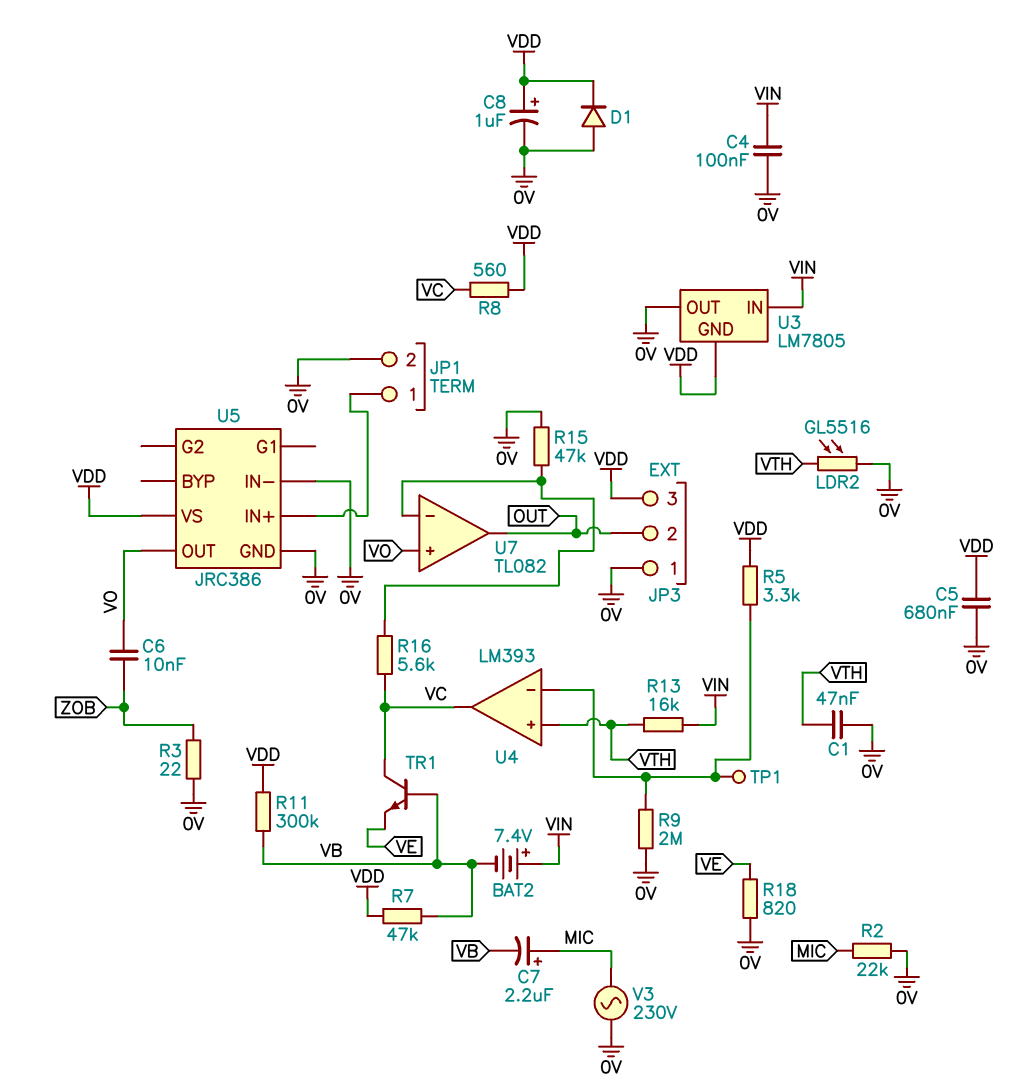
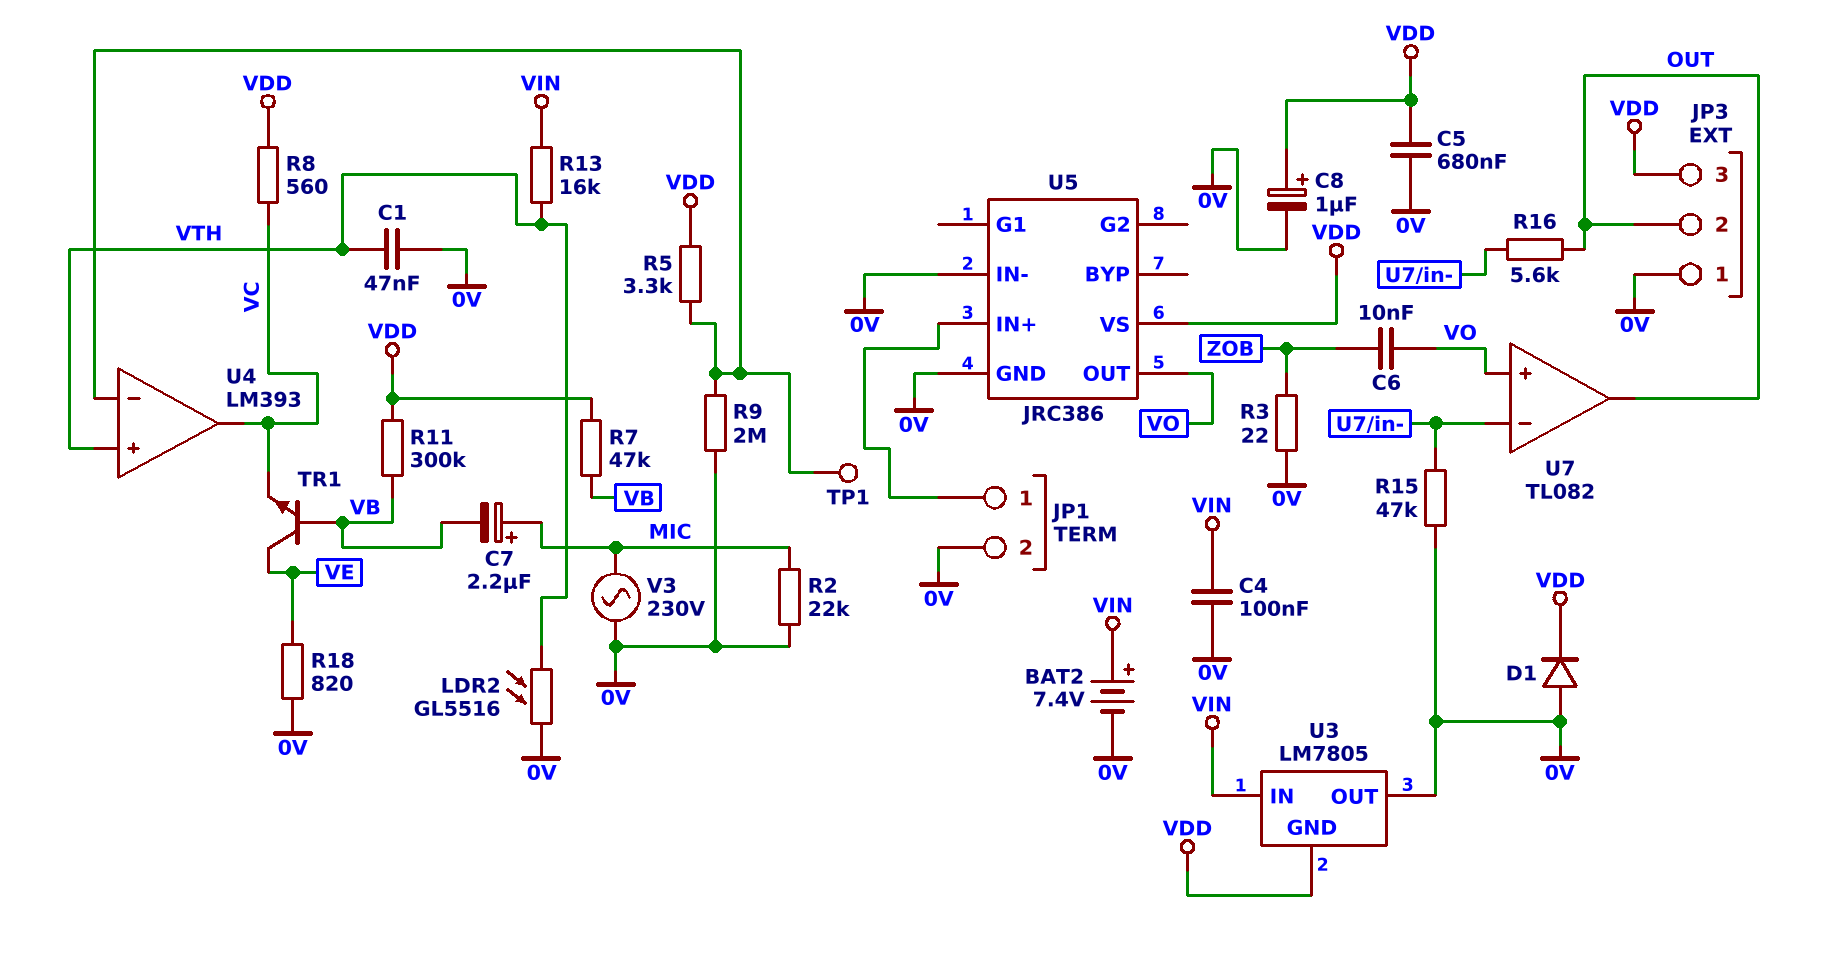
BAT2: 7.4V (plus VIN, minus VB) -> 7.4V (plus VIN, minus 0V)
R16: 5.6k (U7/in-, VC) -> 5.6k (OUT, U7/in-)
TR1: NPN (B VB, C VC, E VE) -> NPN (B VB, C VE, E VC)

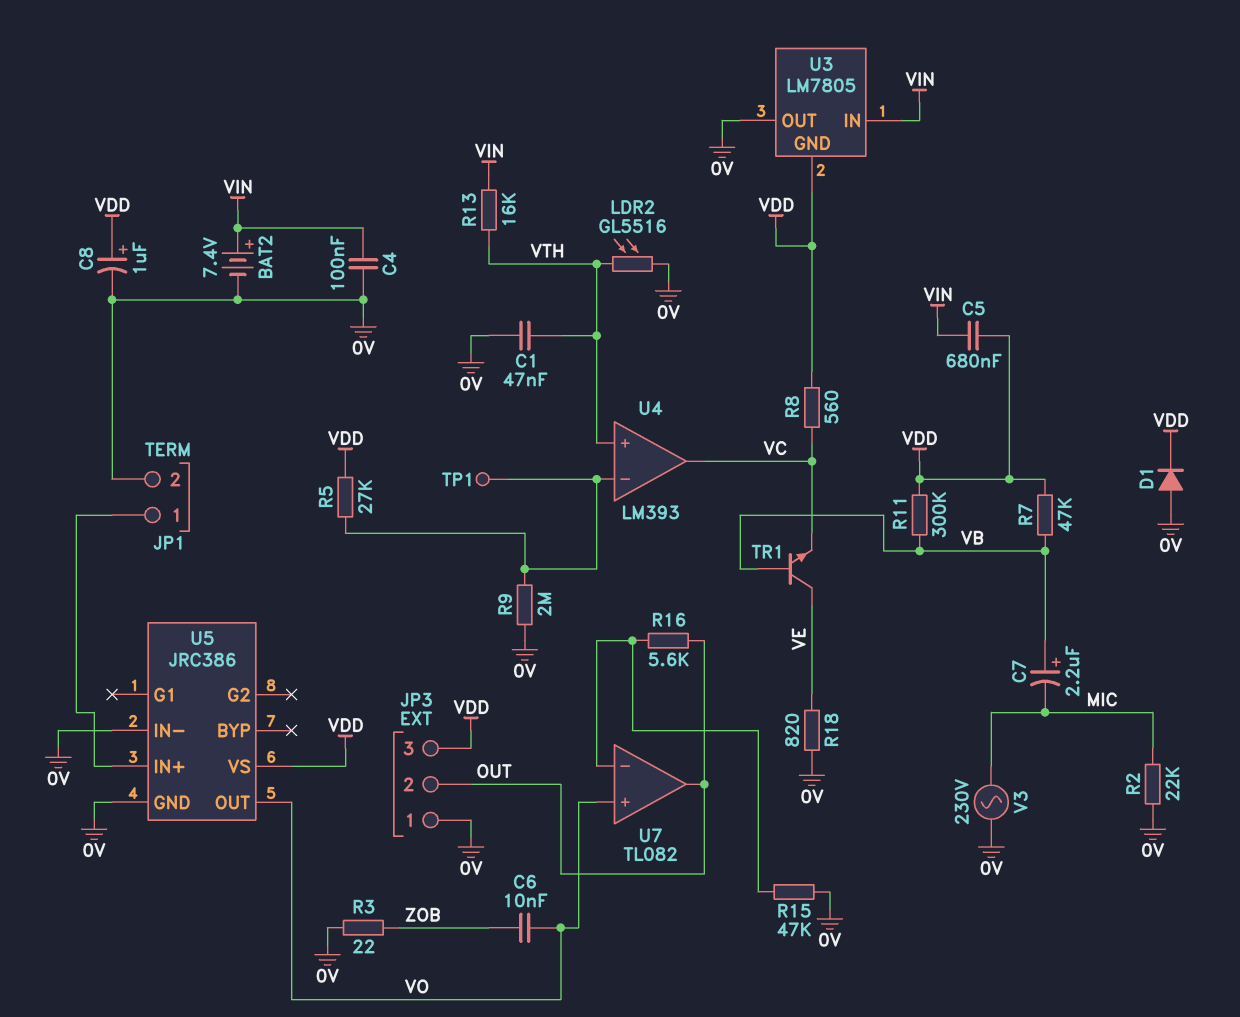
C5: 680nF (0V, VDD) -> 680nF (VDD, VIN)
C7: 2.2uF (plus MIC, minus VB) -> 2.2uF (plus VB, minus MIC)
R5: 3.3k (U4/in-, VDD) -> 27k (U4/in-, VDD)

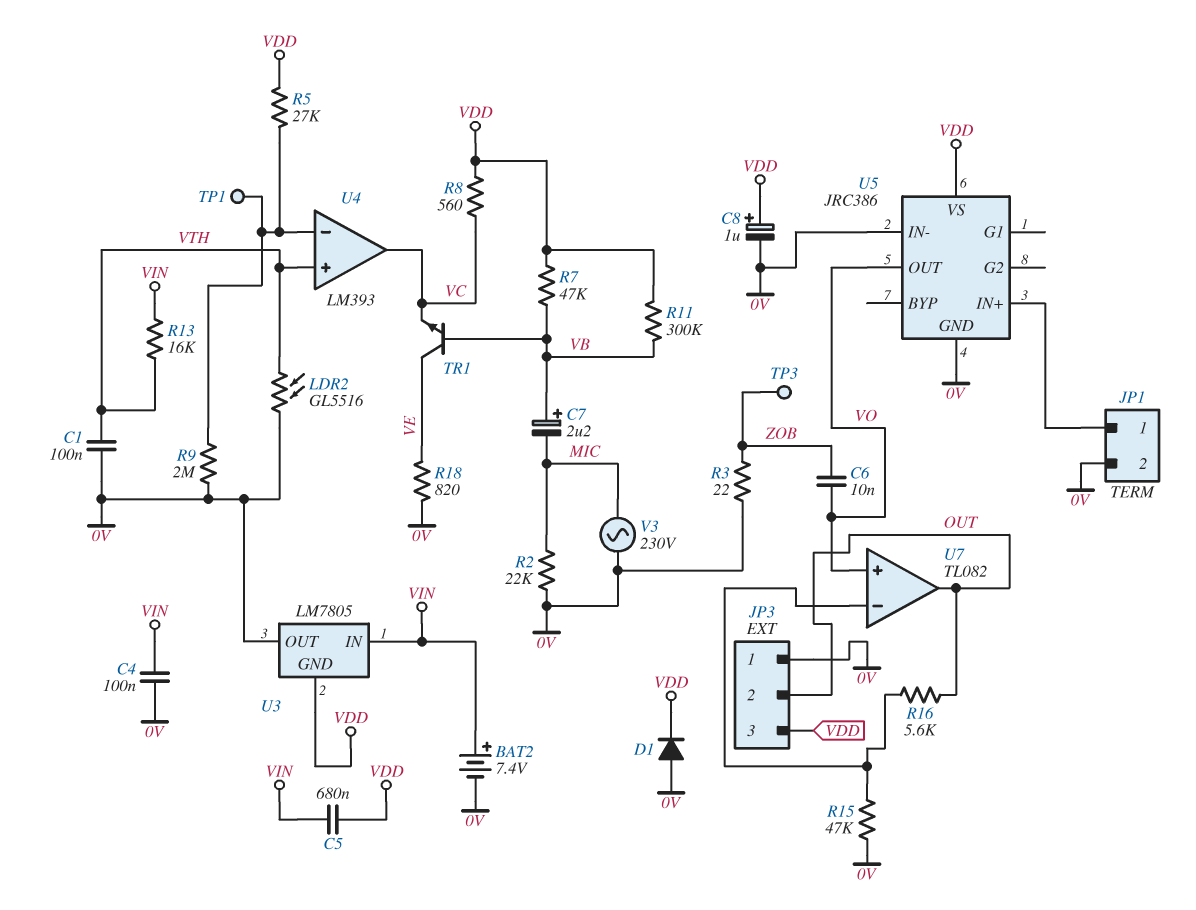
C1: 47nF (0V, VTH) -> 100nF (0V, VTH)
TP3: none -> test point (ZOB)

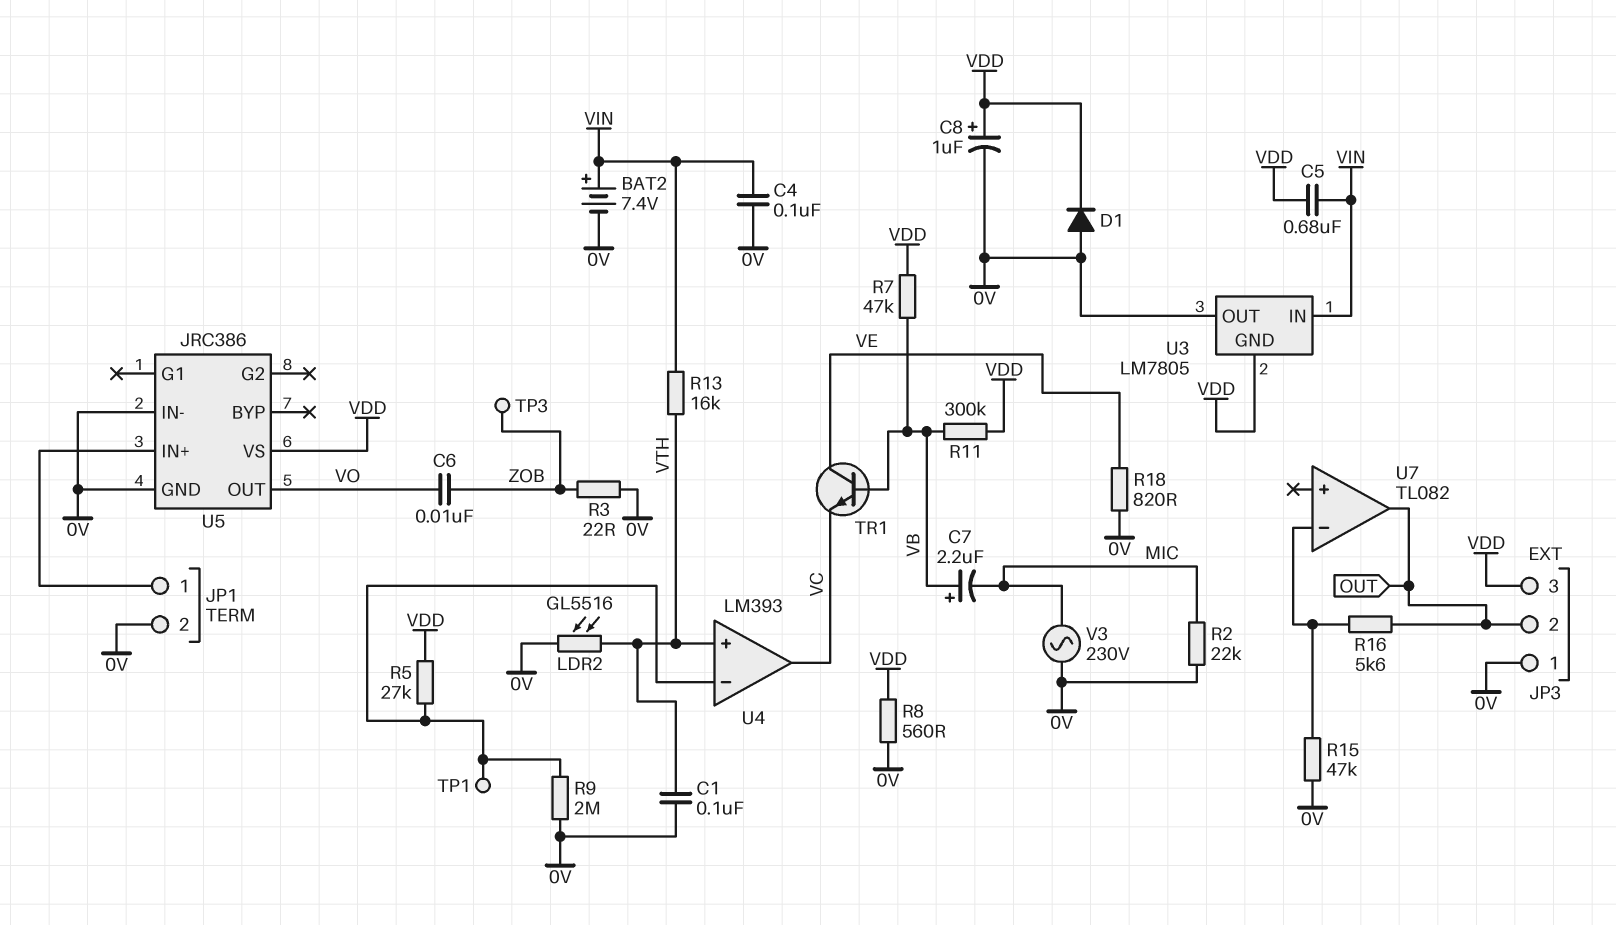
R8: 560 (VC, VDD) -> 560 (0V, VDD)
U7 pin in+: VO -> none

